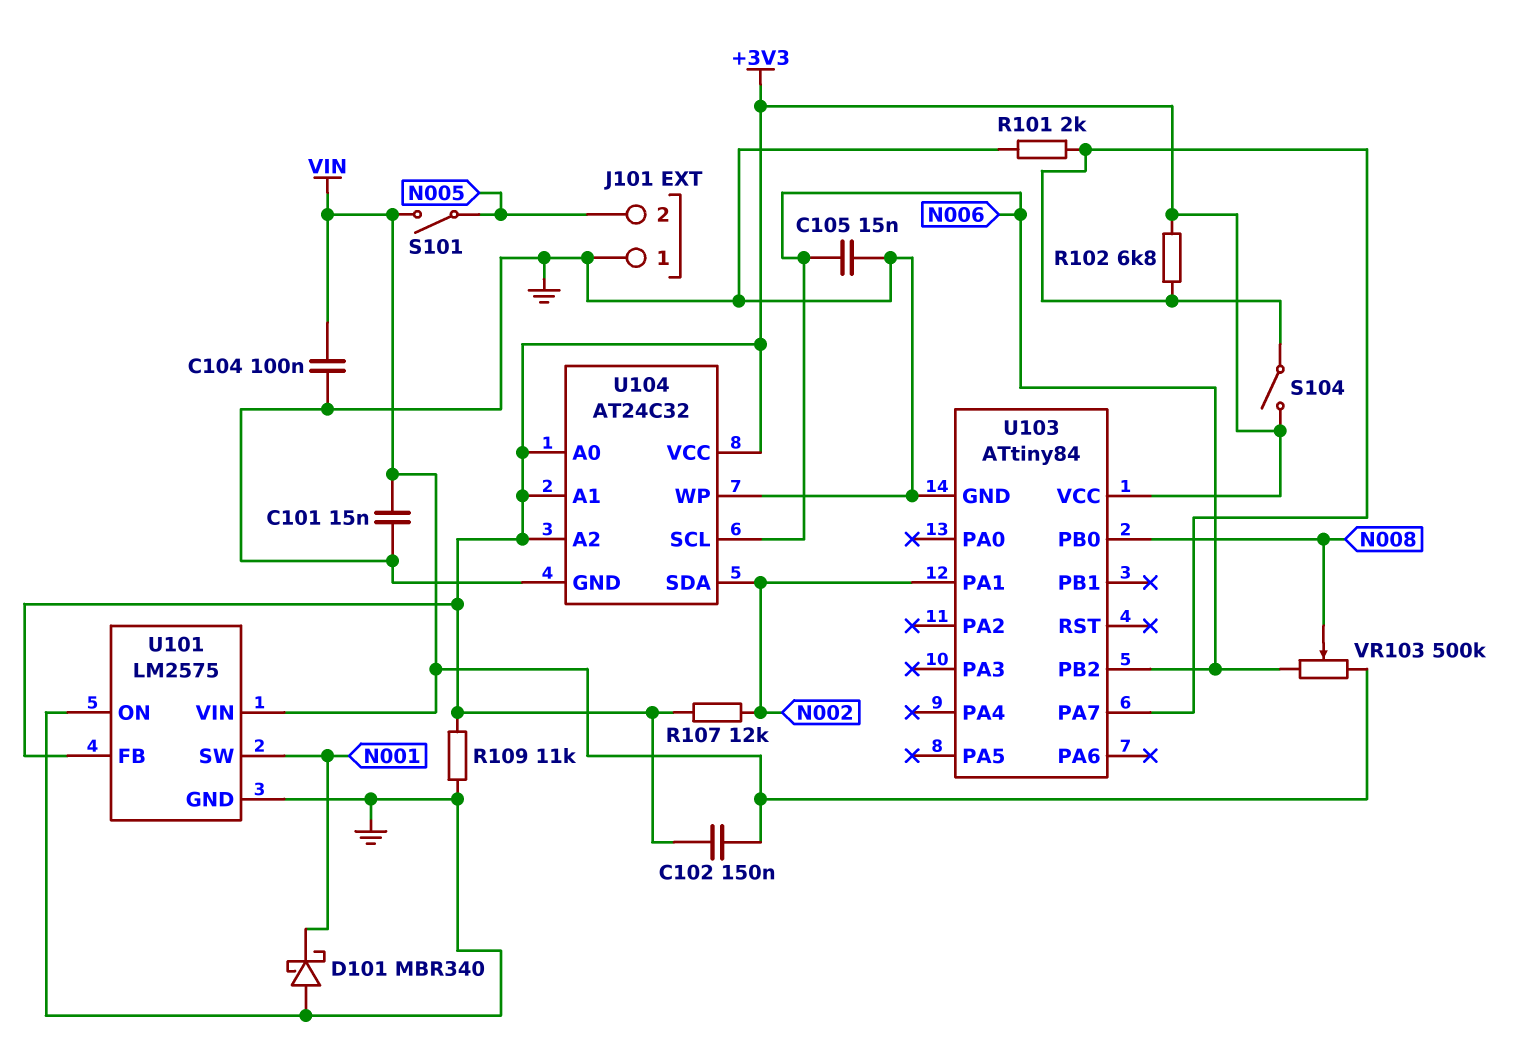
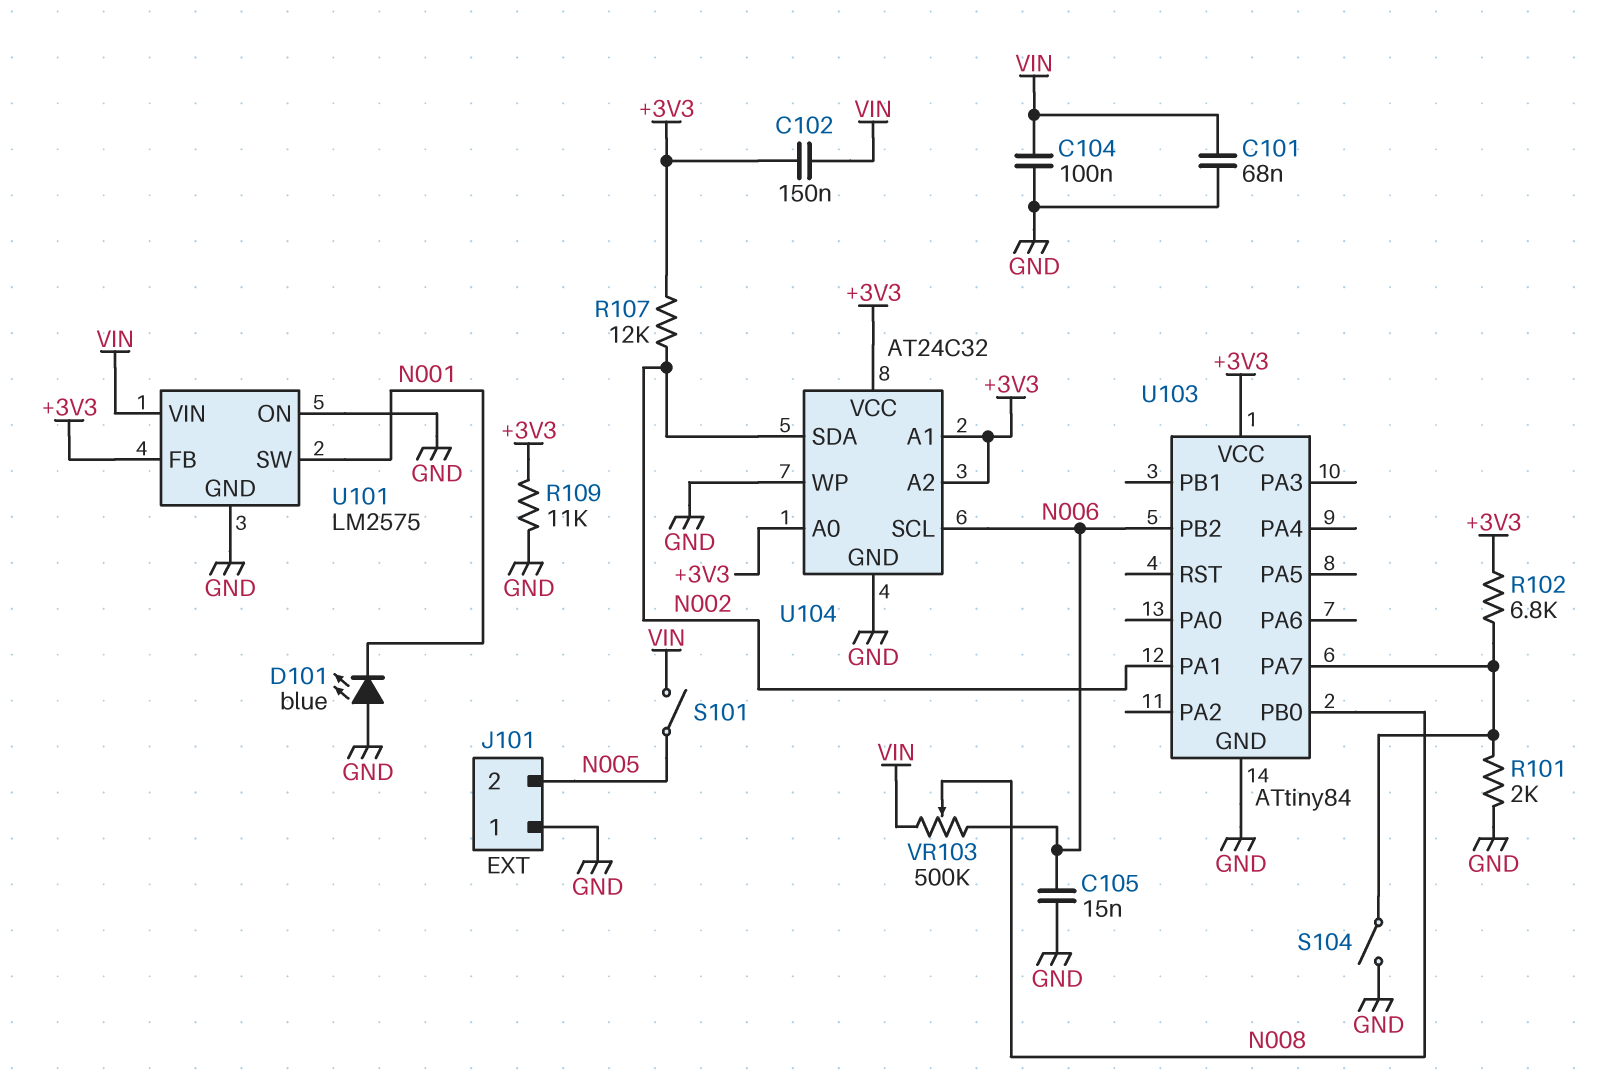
C101: 15nF (GND, VIN) -> 68nF (GND, VIN)
D101: schottky MBR340 (A GND, K N001) -> LED blue (A GND, K N001)
S104: switch (+3V3, U103/PA7) -> switch (GND, U103/PA7)

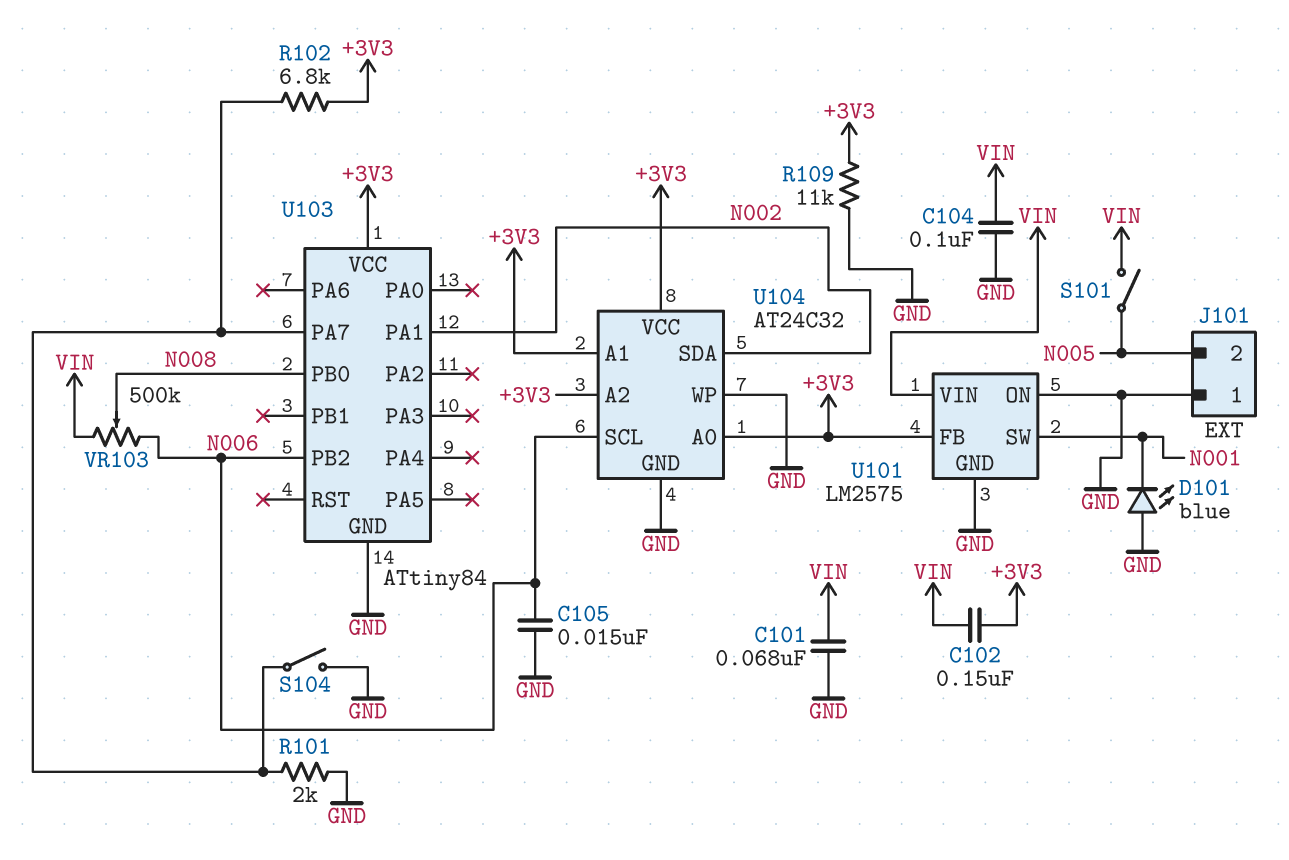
R107: 12k (+3V3, N002) -> none

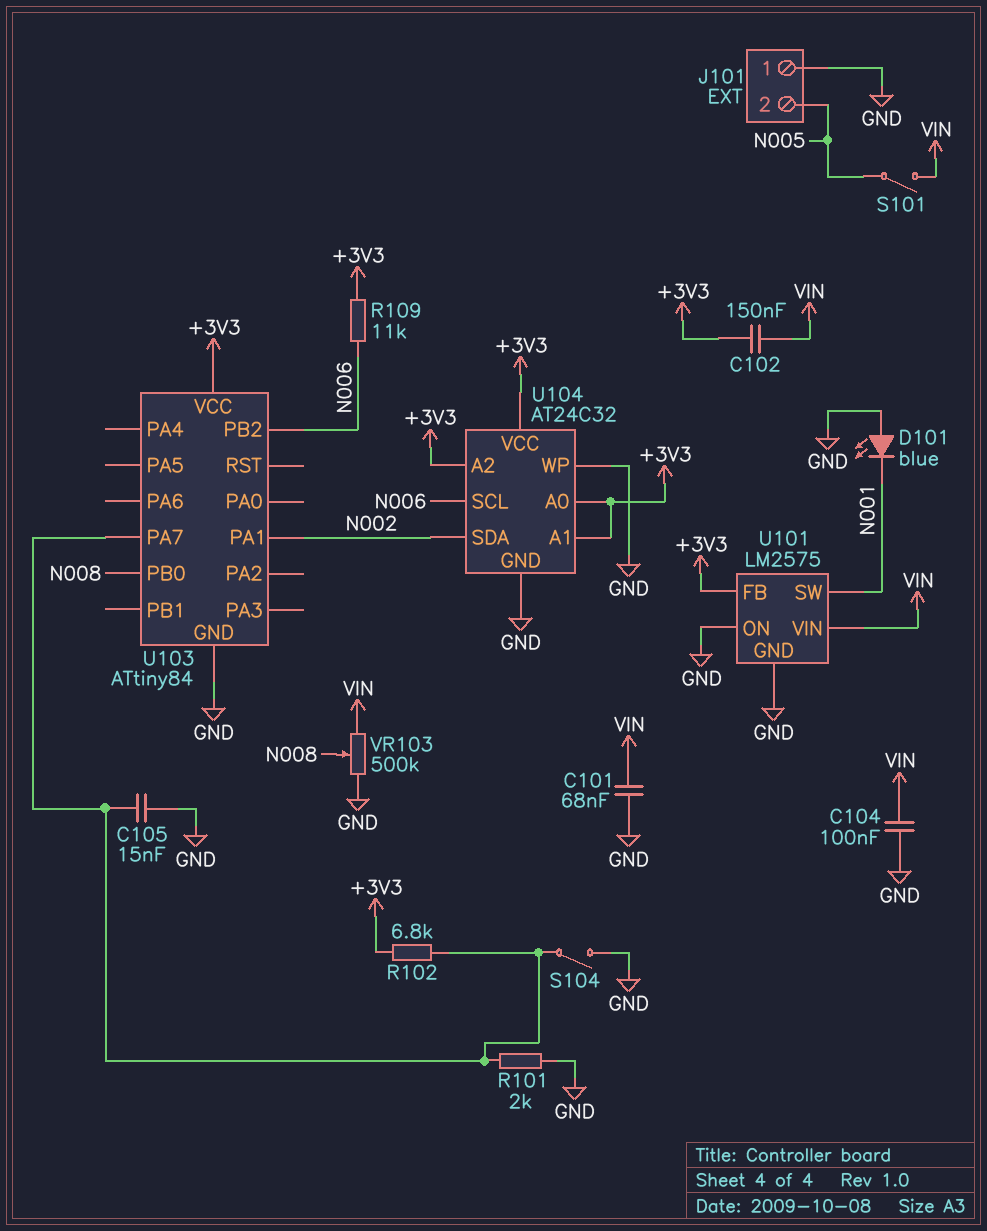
C105: 15nF (GND, N006) -> 15nF (GND, U103/PA7)
R109: 11k (+3V3, GND) -> 11k (+3V3, N006)
VR103: 500k (N006, VIN, wiper N008) -> 500k (GND, VIN, wiper N008)

